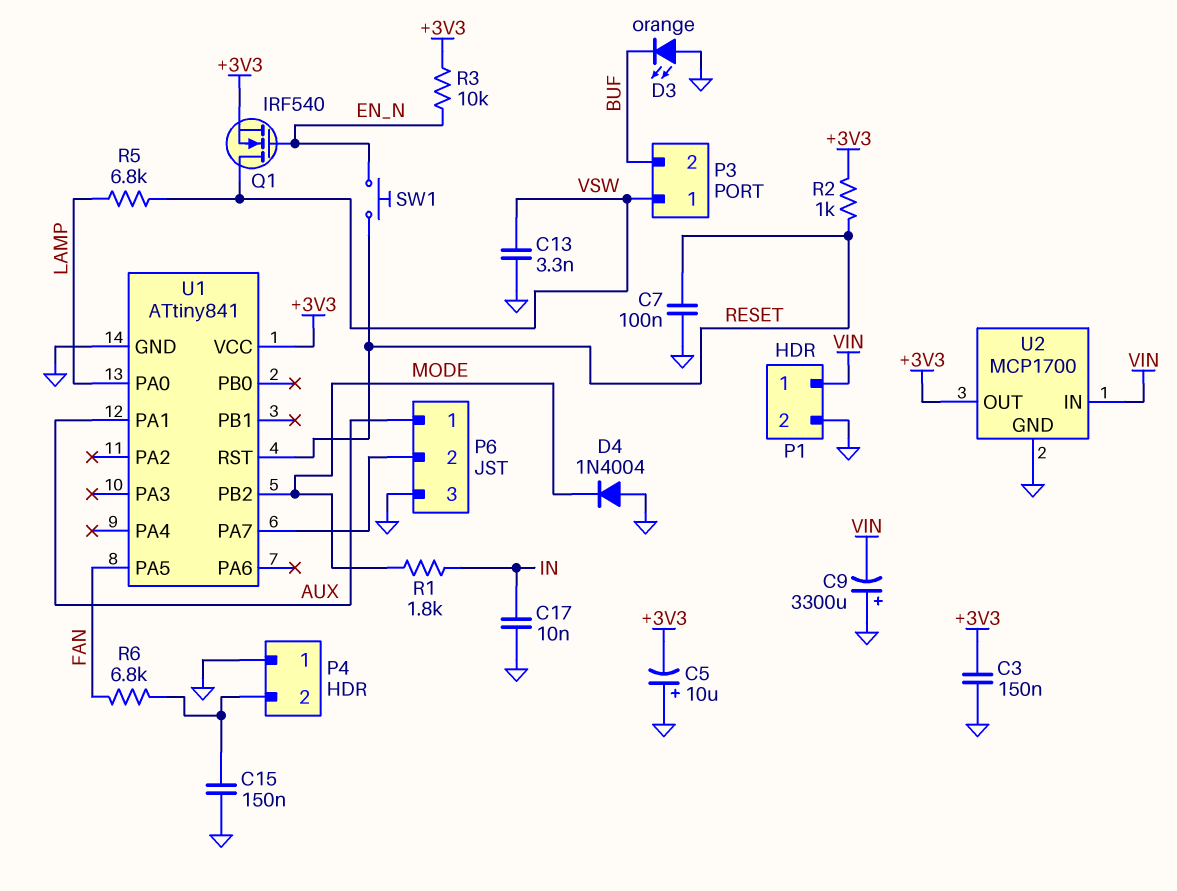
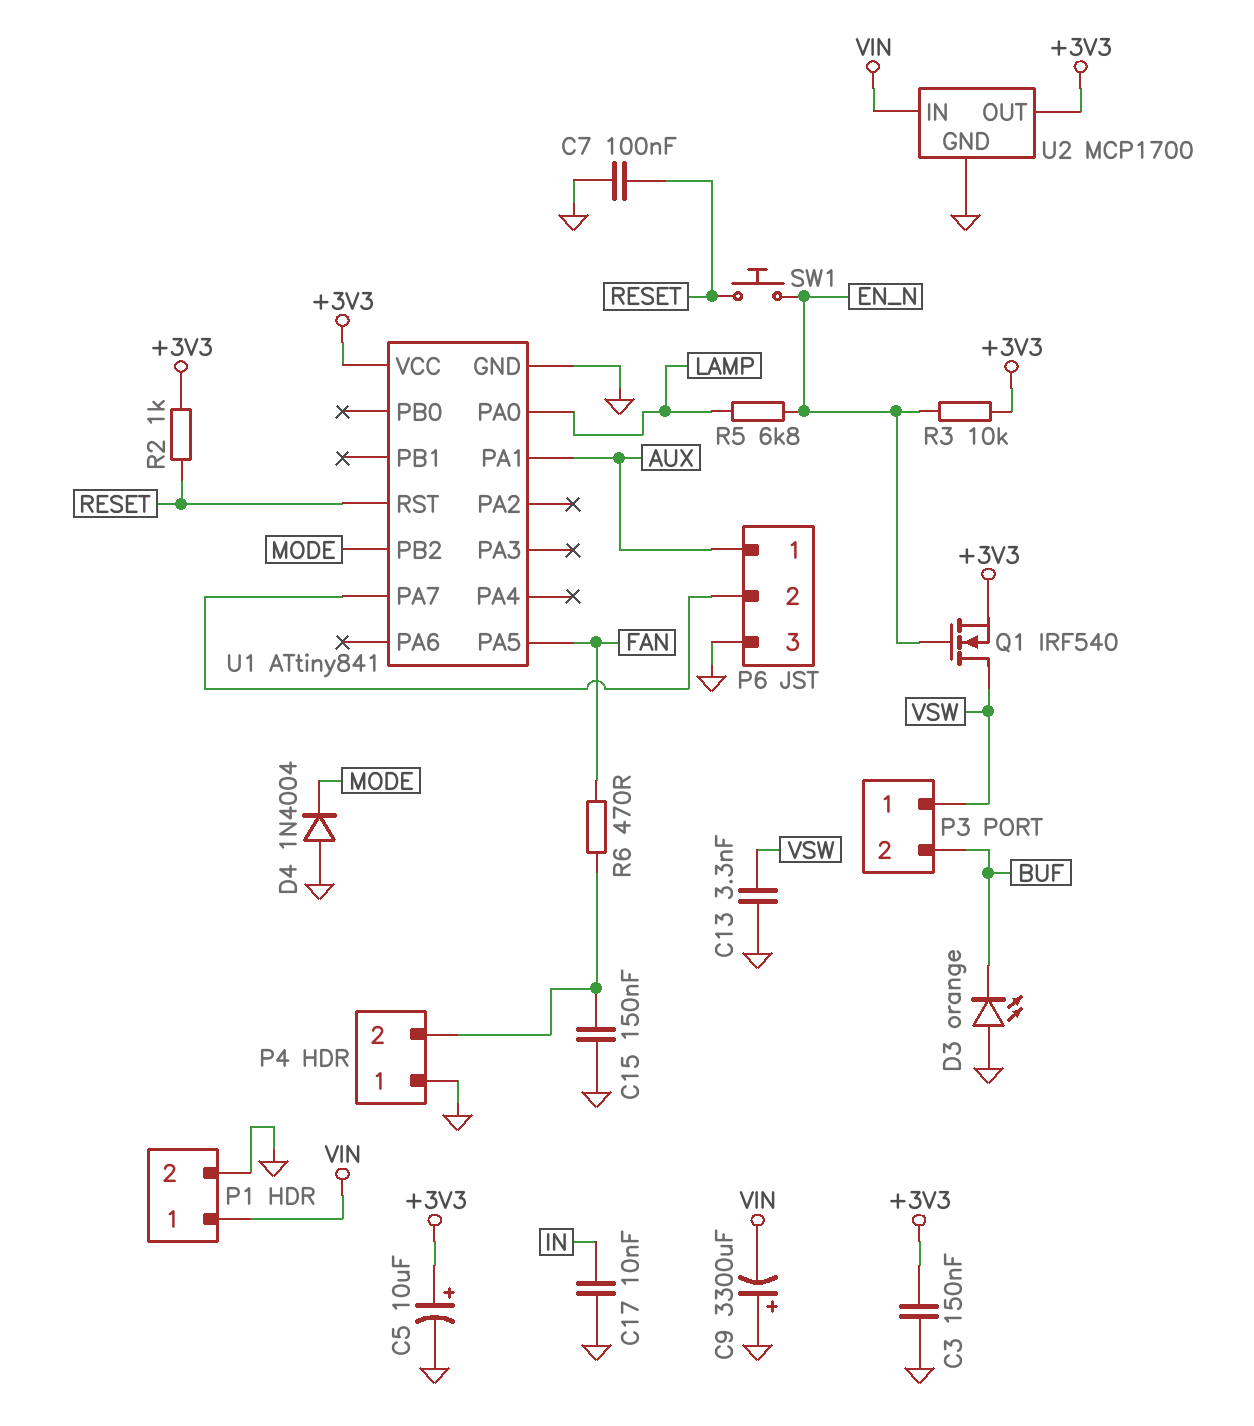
C5: 10uF (plus GND, minus +3V3) -> 10uF (plus +3V3, minus GND)
R1: 1.8k (IN, MODE) -> none
R5: 6.8k (LAMP, VSW) -> 6.8k (EN_N, LAMP)
R6: 6.8k (FAN, P4/2) -> 470 (FAN, P4/2)

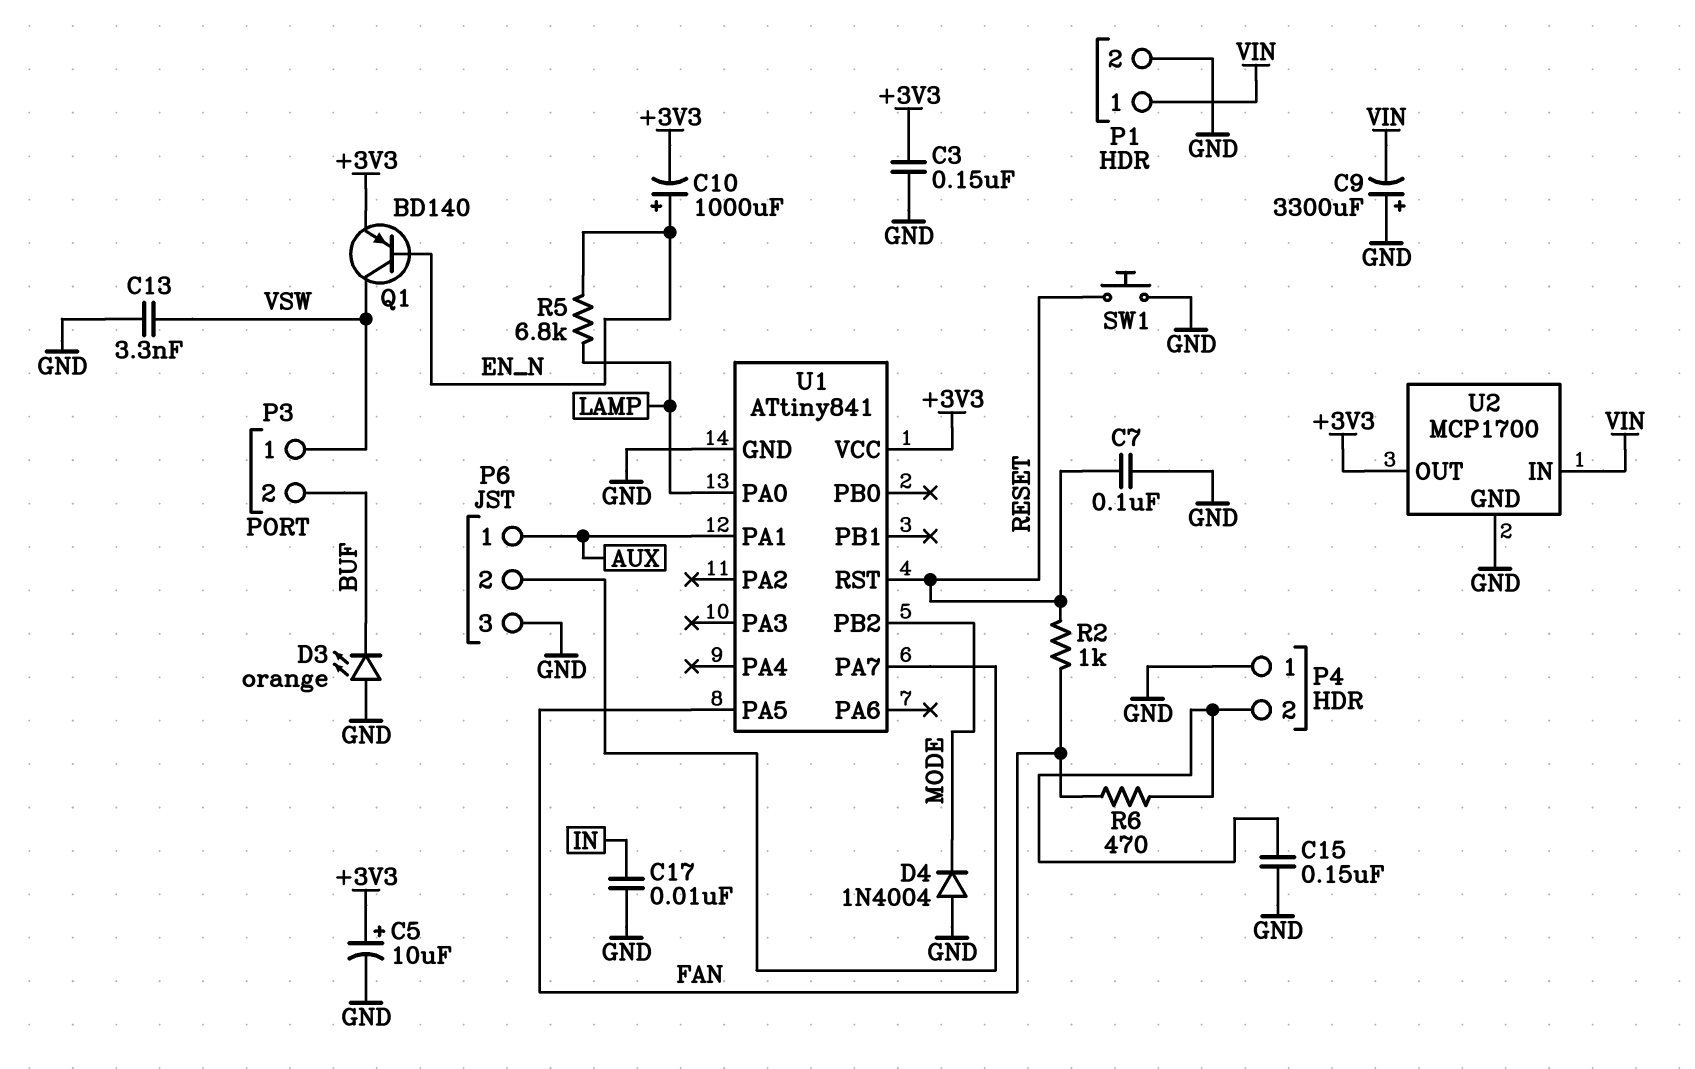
C10: none -> 1000uF (plus EN_N, minus +3V3)
Q1: NMOS IRF540 (G EN_N, D VSW, S +3V3) -> PNP BD140 (B EN_N, C VSW, E +3V3)
R2: 1k (+3V3, RESET) -> 1k (FAN, RESET)
R3: 10k (+3V3, EN_N) -> none
SW1: button (EN_N, RESET) -> button (GND, RESET)

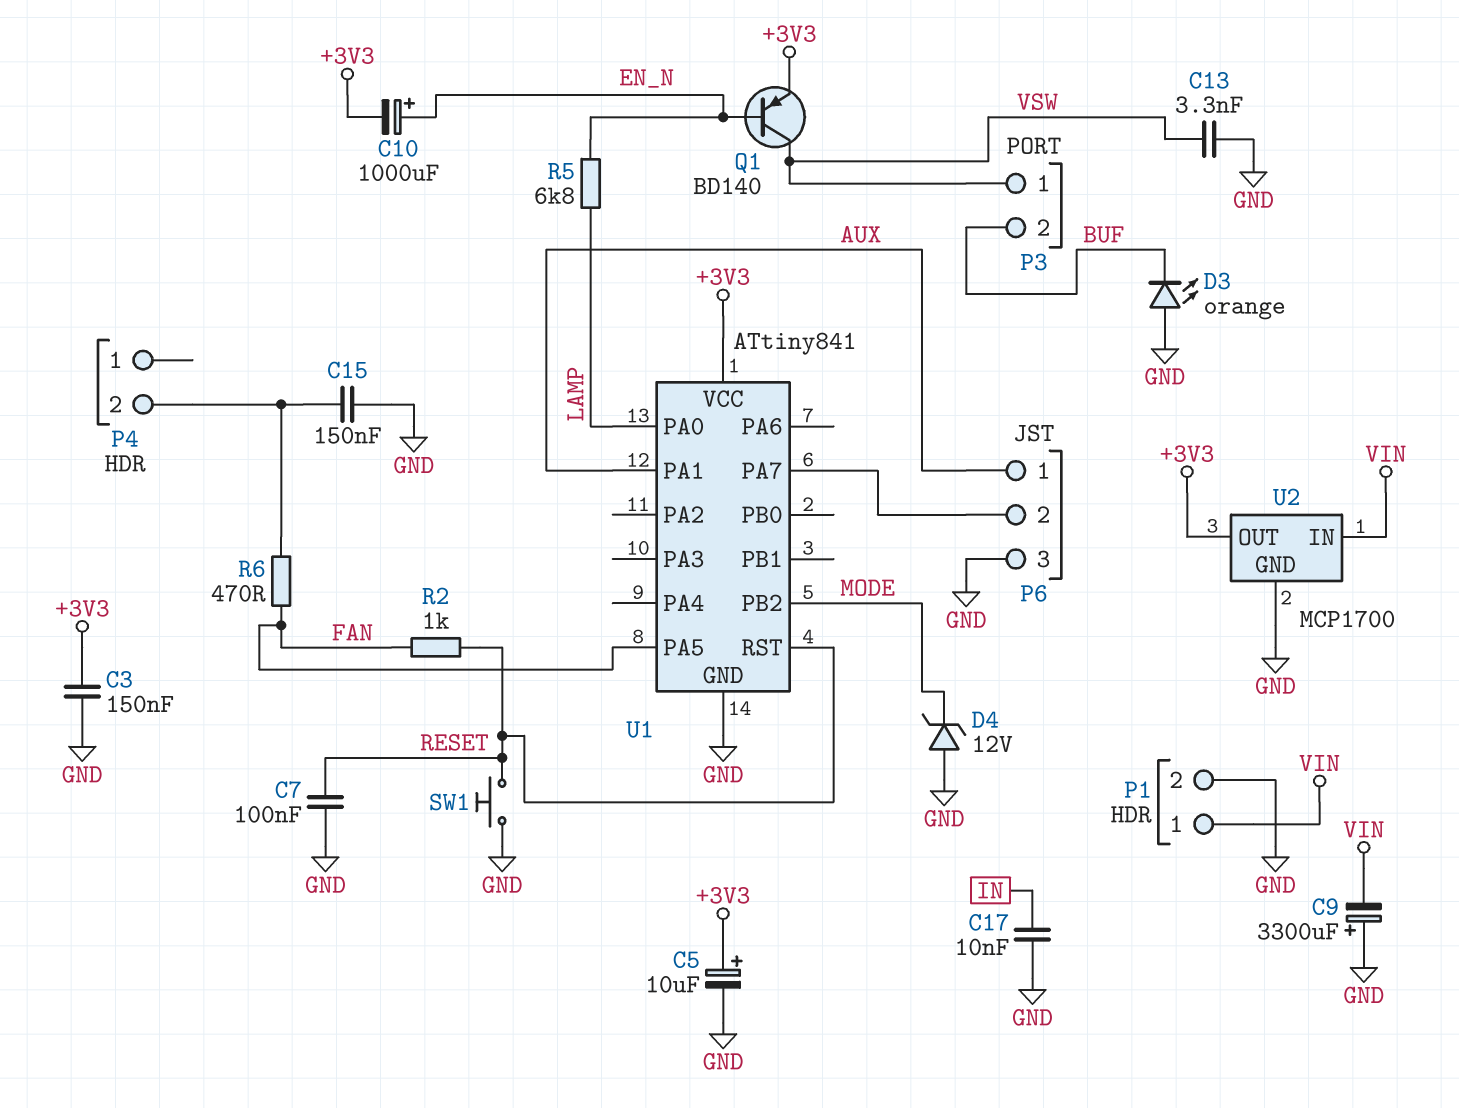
D4: diode 1N4004 (A GND, K MODE) -> zener 12V (A GND, K MODE)
P4 pin 1: GND -> none

